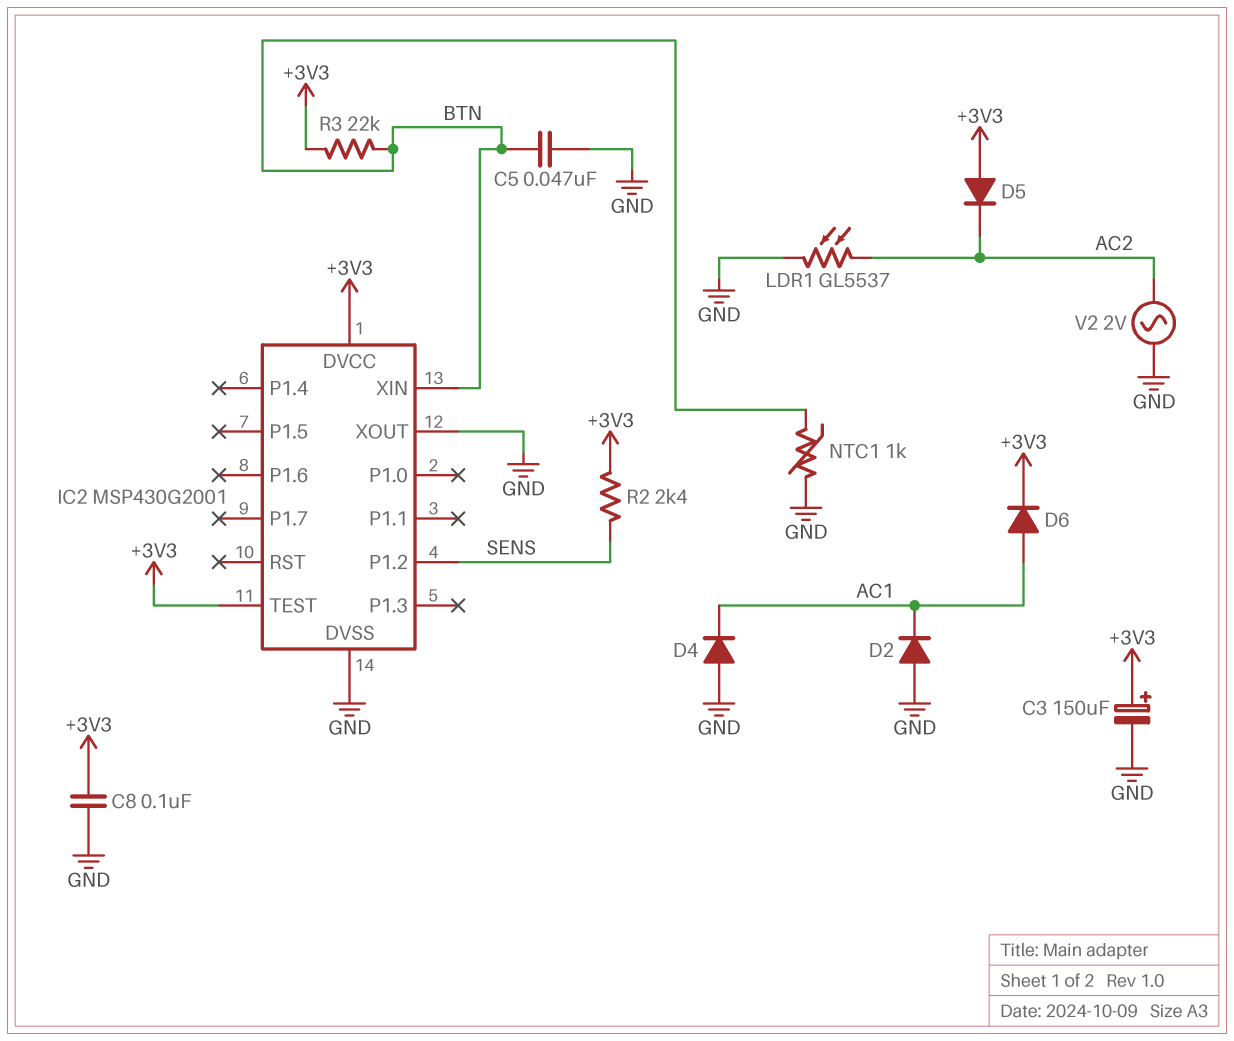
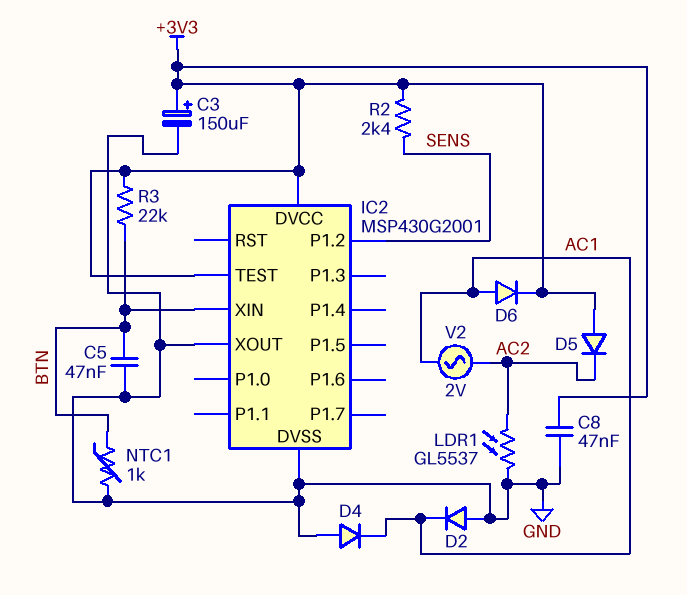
C8: 100nF (+3V3, GND) -> 47nF (+3V3, GND)
V2: AC 2V (AC2, GND) -> AC 2V (AC1, AC2)

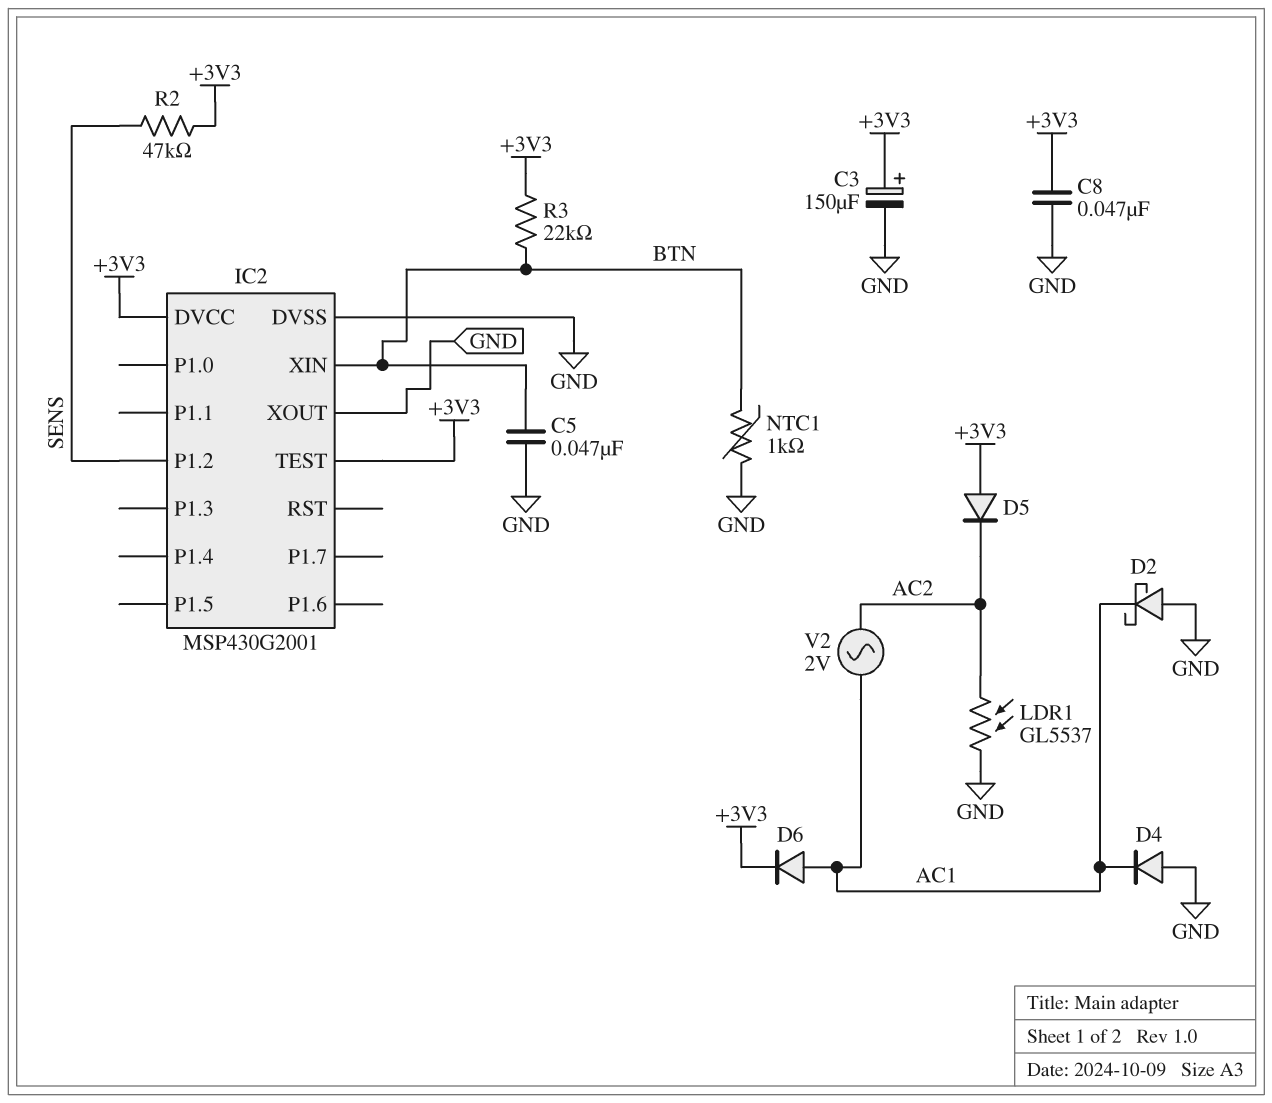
D2: diode (A GND, K AC1) -> schottky (A GND, K AC1)
R2: 2.4k (+3V3, SENS) -> 47k (+3V3, SENS)

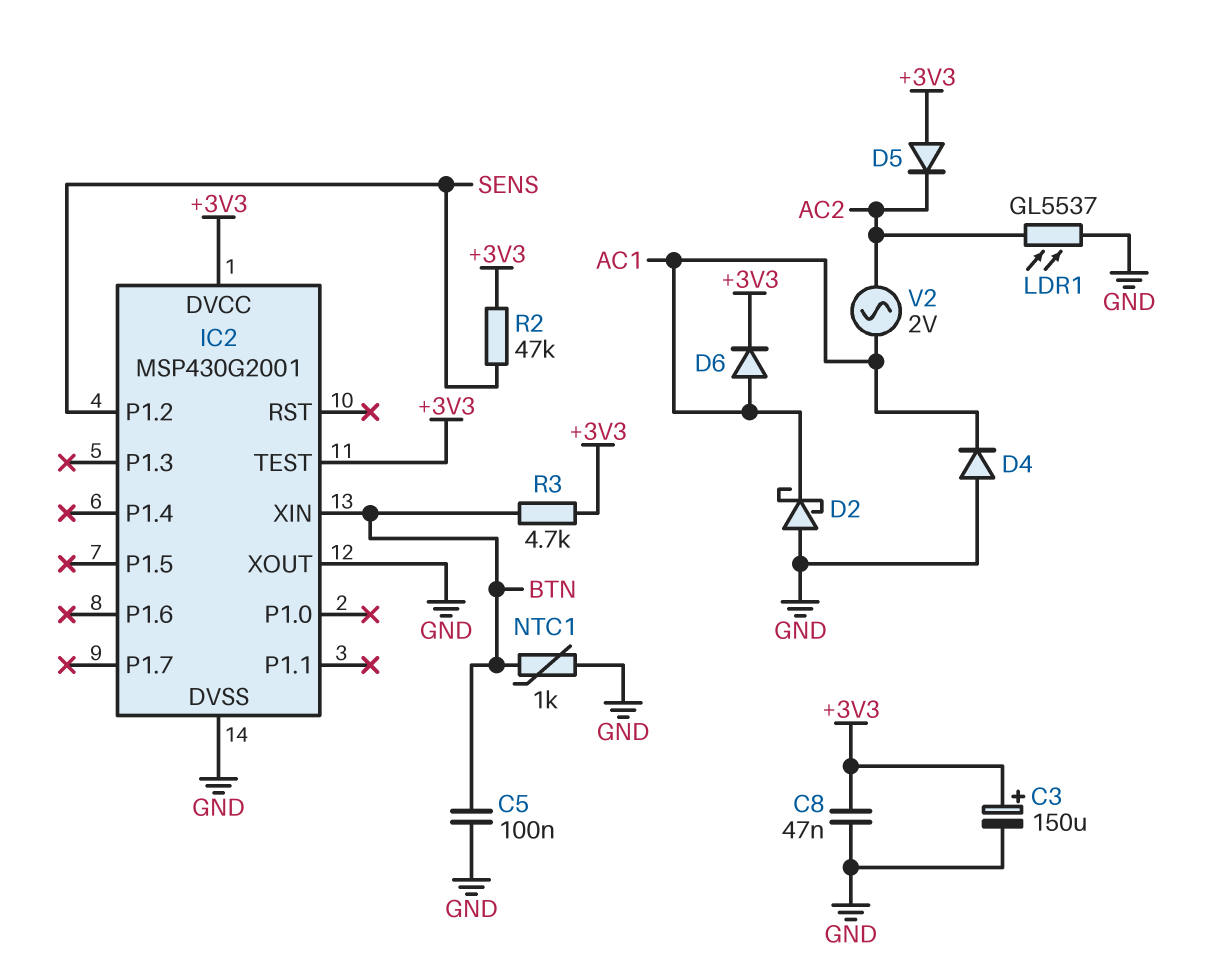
C5: 47nF (BTN, GND) -> 100nF (BTN, GND)
R3: 22k (+3V3, BTN) -> 4.7k (+3V3, BTN)

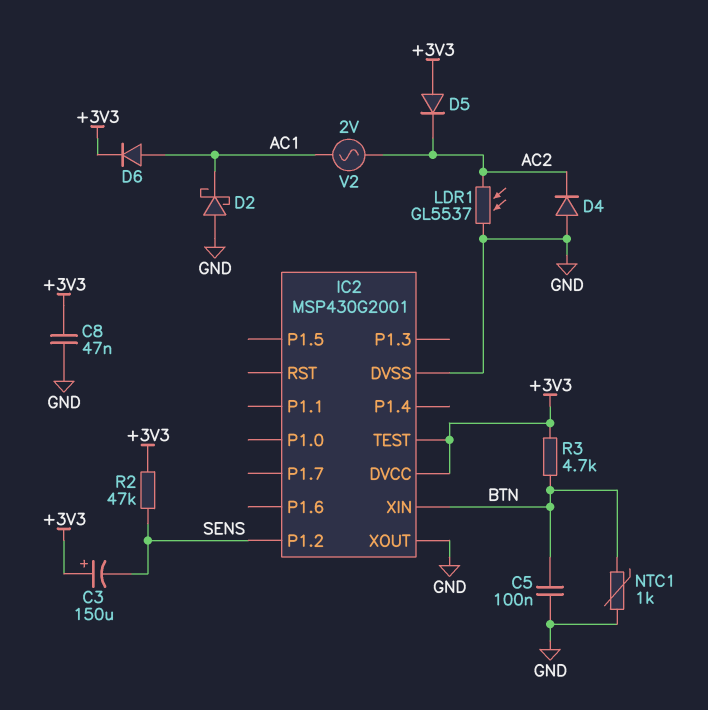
C3: 150uF (plus +3V3, minus GND) -> 150uF (plus +3V3, minus SENS)
D4: diode (A GND, K AC1) -> diode (A GND, K AC2)

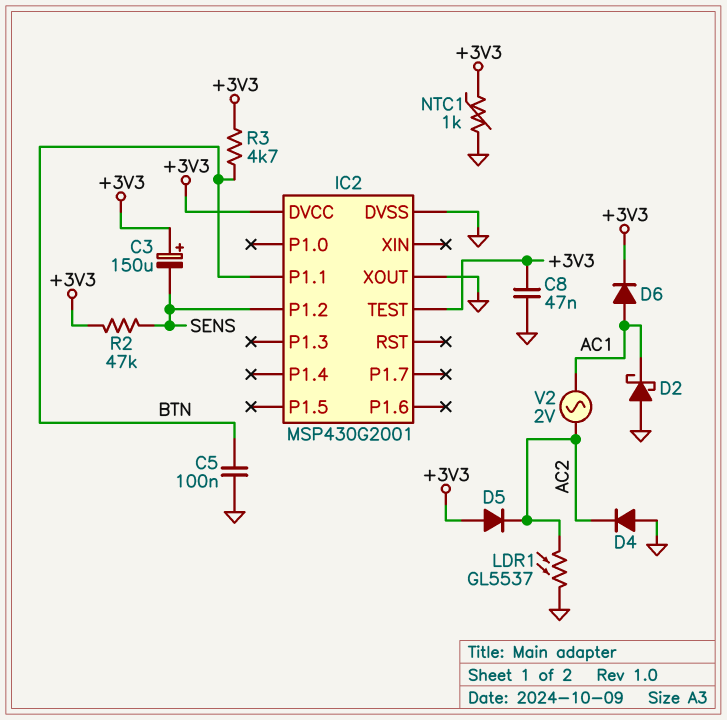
IC2 pin P1.1: none -> BTN
IC2 pin XIN: BTN -> none
NTC1: 1k (BTN, GND) -> 1k (+3V3, GND)

